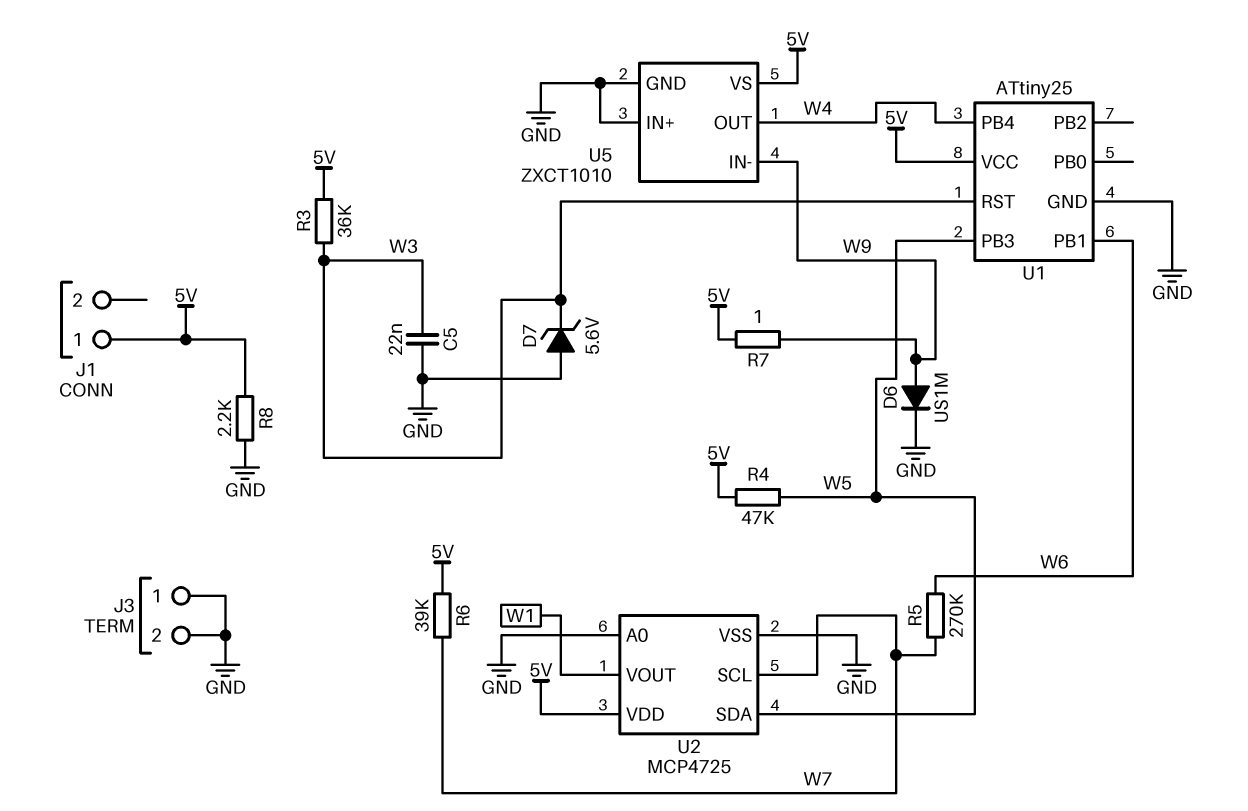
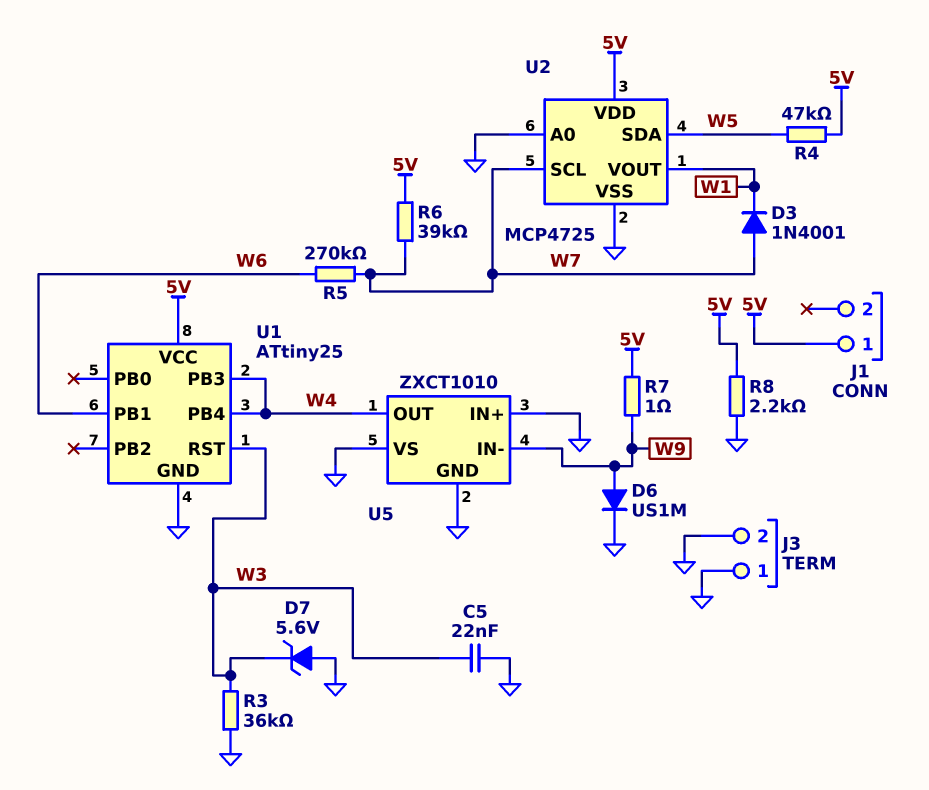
D3: none -> diode 1N4001 (A W7, K W1)
R3: 36k (5V, W3) -> 36k (GND, W3)
U1 pin PB3: W5 -> W4
U5 pin VS: 5V -> GND

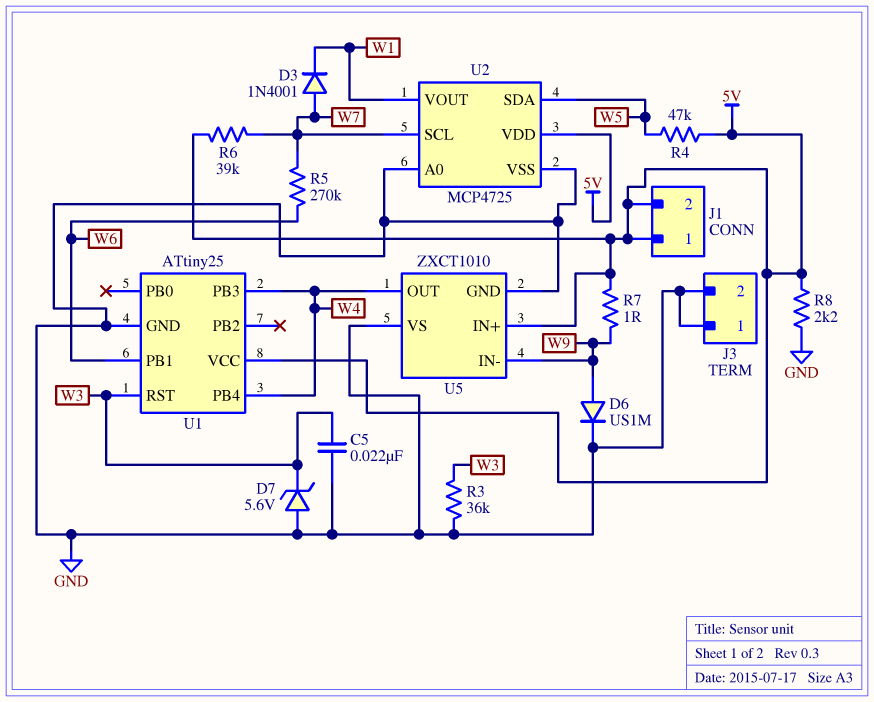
J1 pin 2: none -> 5V
U5 pin IN+: GND -> 5V

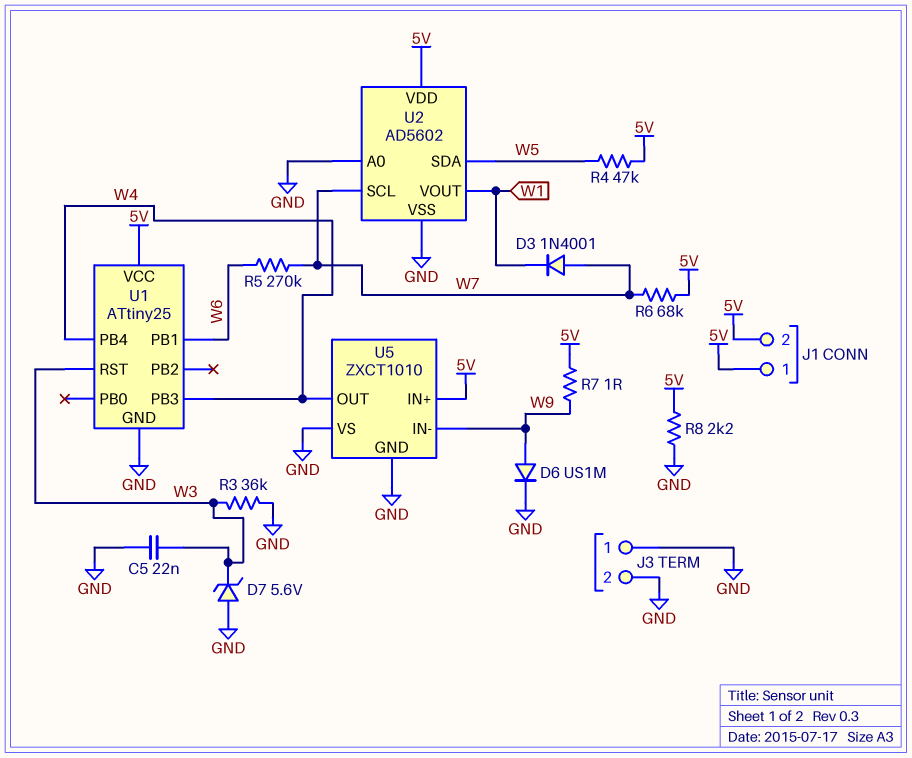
R6: 39k (5V, W7) -> 68k (5V, W7)
U2: MCP4725 -> AD5602

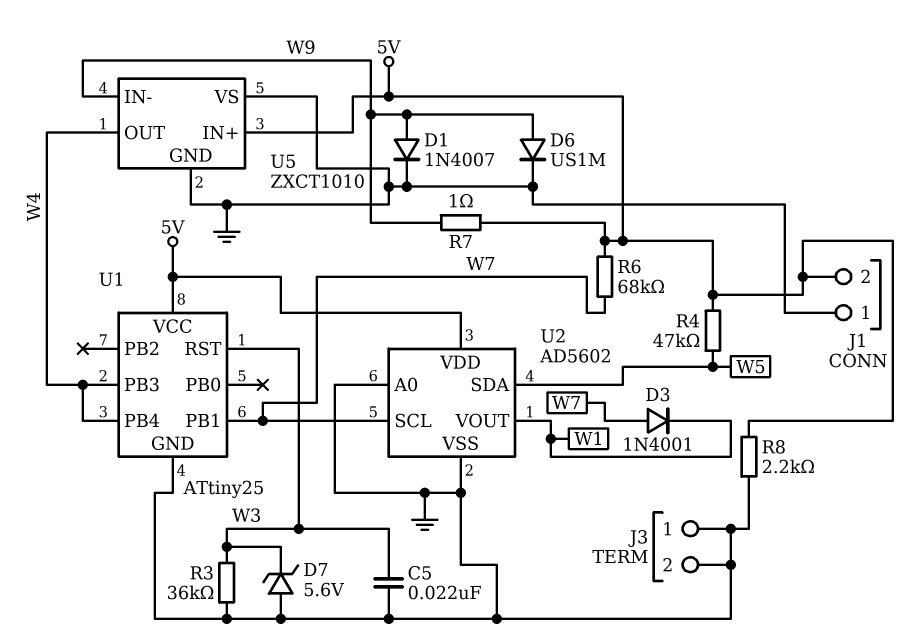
D1: none -> diode 1N4007 (A W9, K GND)
J1 pin 1: 5V -> GND
R5: 270k (W6, W7) -> none
U1 pin PB1: W6 -> W7

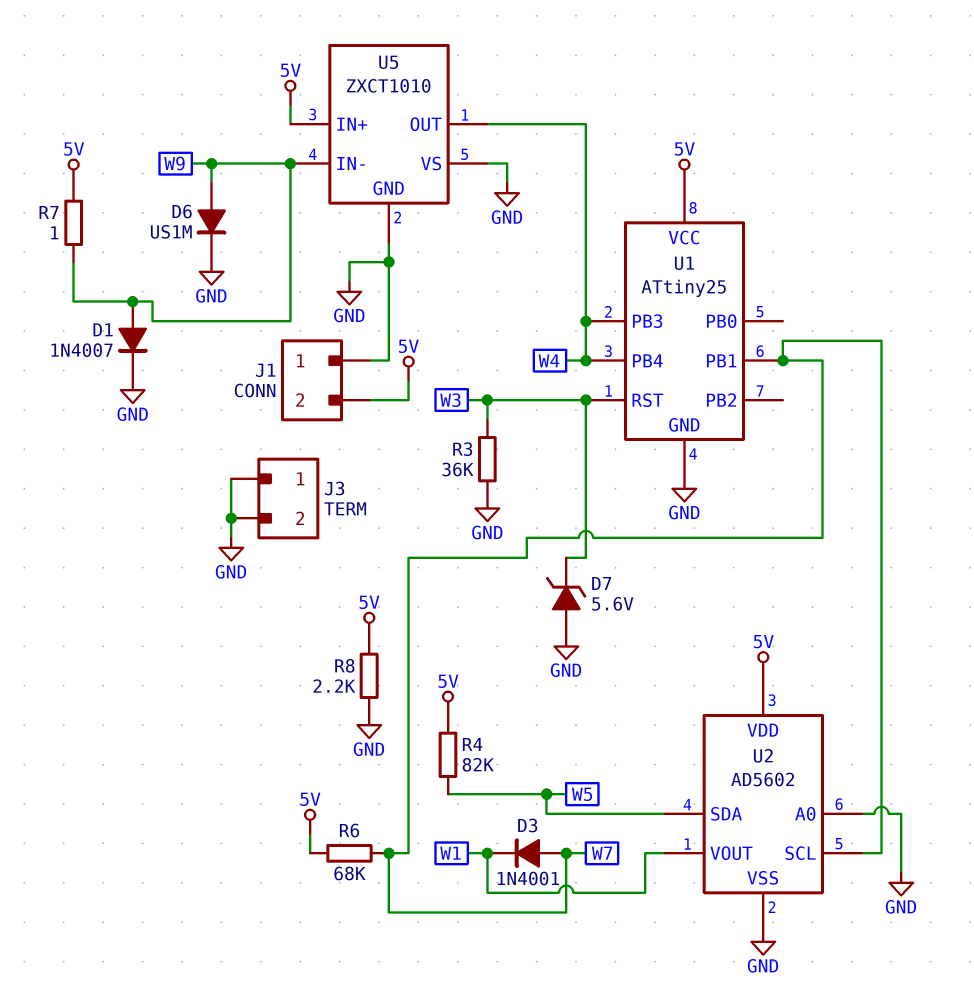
C5: 22nF (GND, W3) -> none
R4: 47k (5V, W5) -> 82k (5V, W5)

